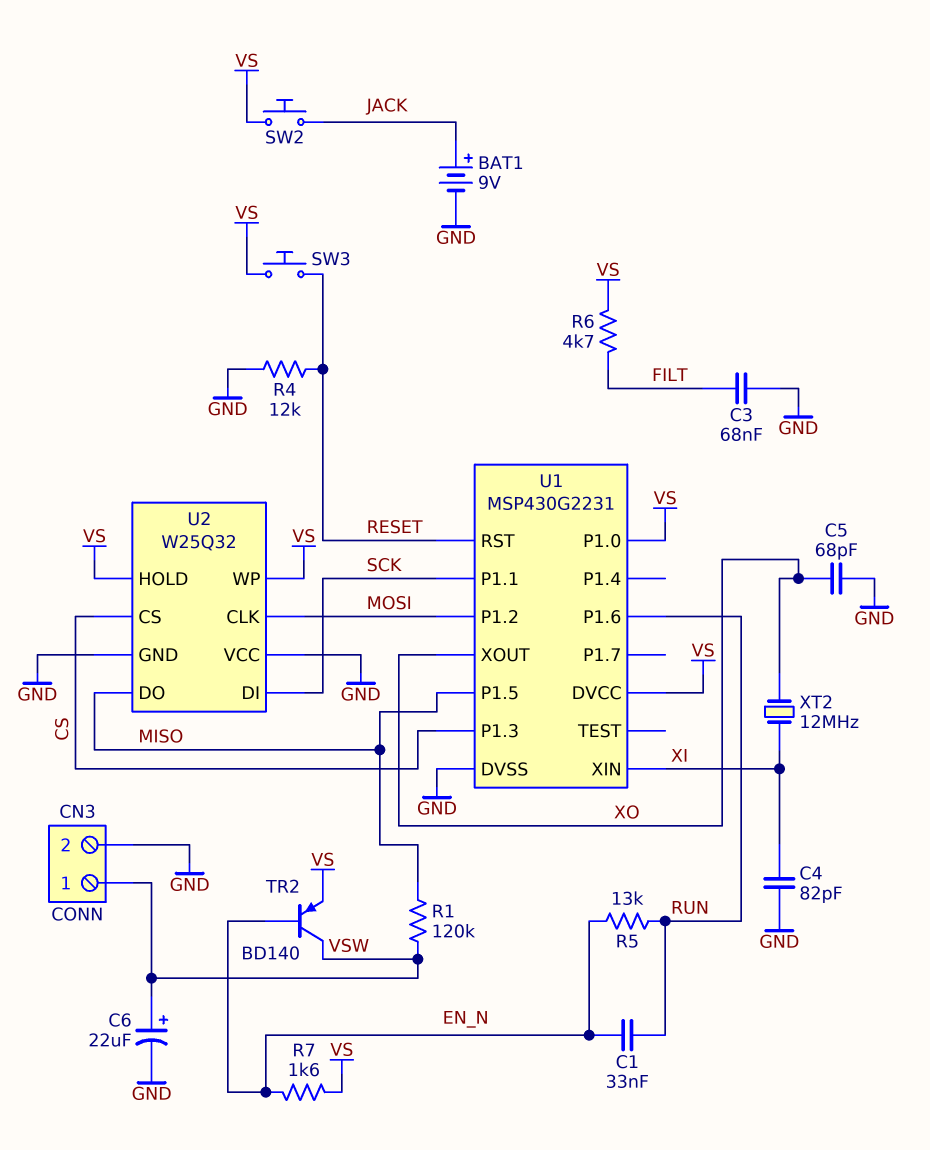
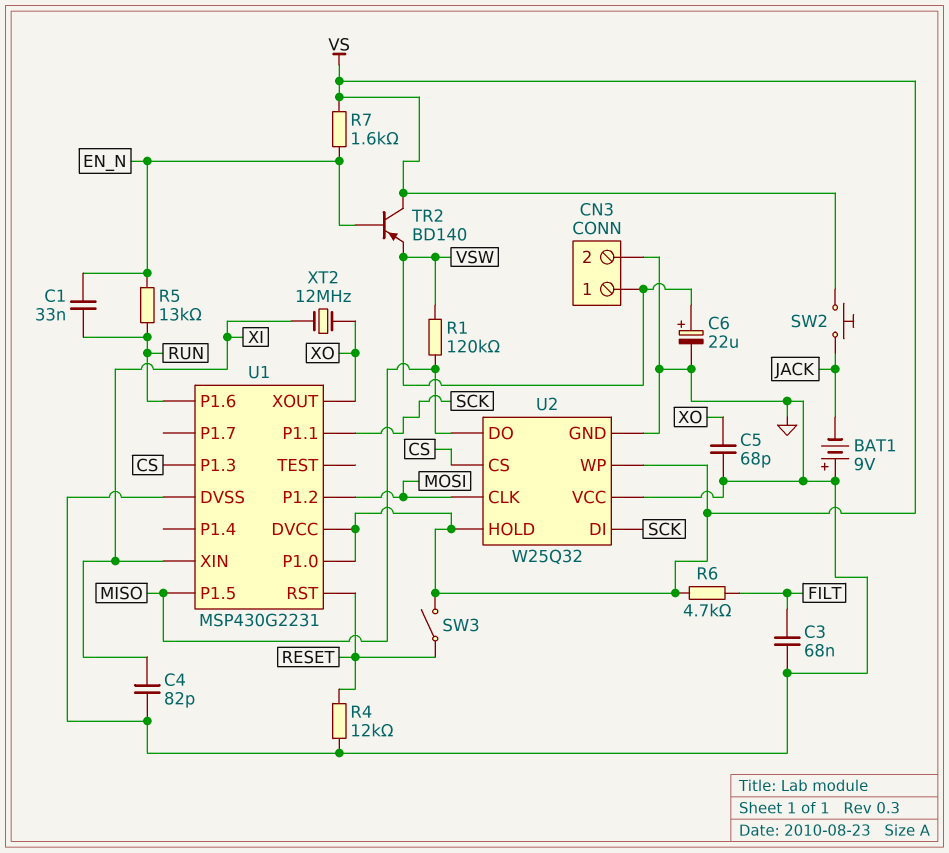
BAT1: 9V (plus JACK, minus GND) -> 9V (plus GND, minus JACK)
SW3: button (RESET, VS) -> switch (RESET, VS)
TR2: PNP BD140 (B EN_N, C VSW, E VS) -> PNP BD140 (B EN_N, C VS, E VSW)

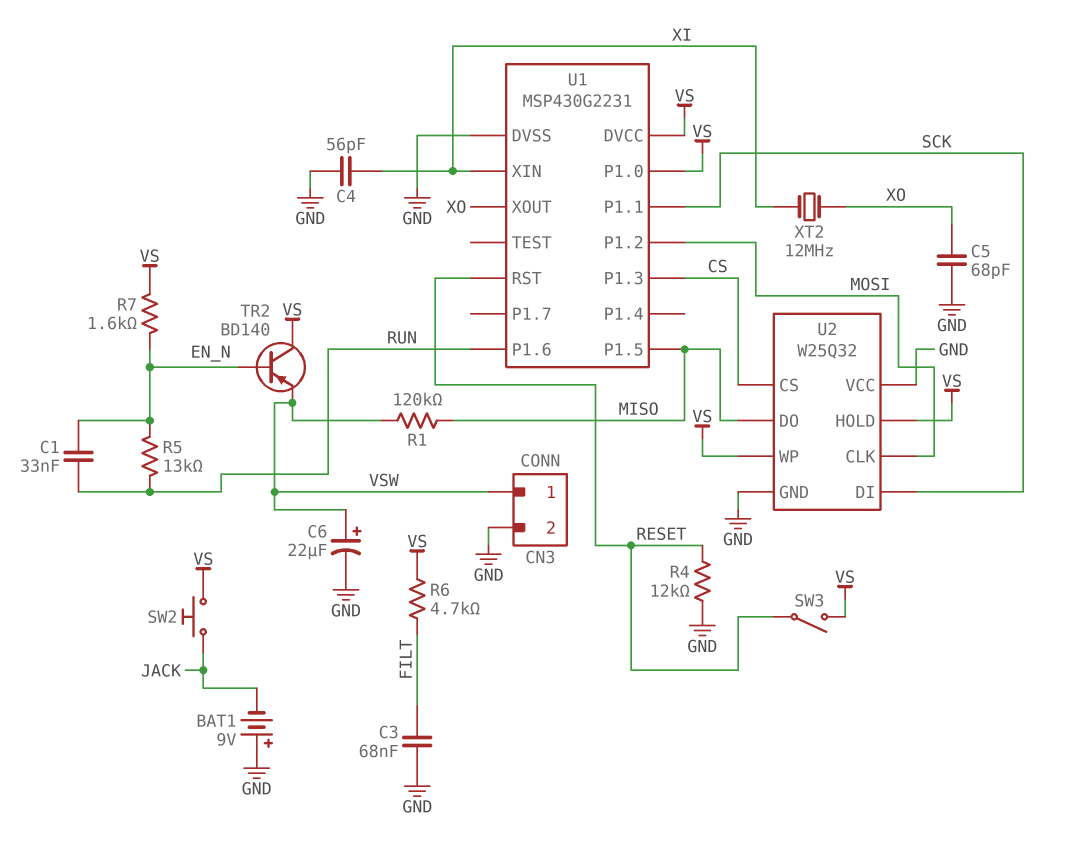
C4: 82pF (GND, XI) -> 56pF (GND, XI)

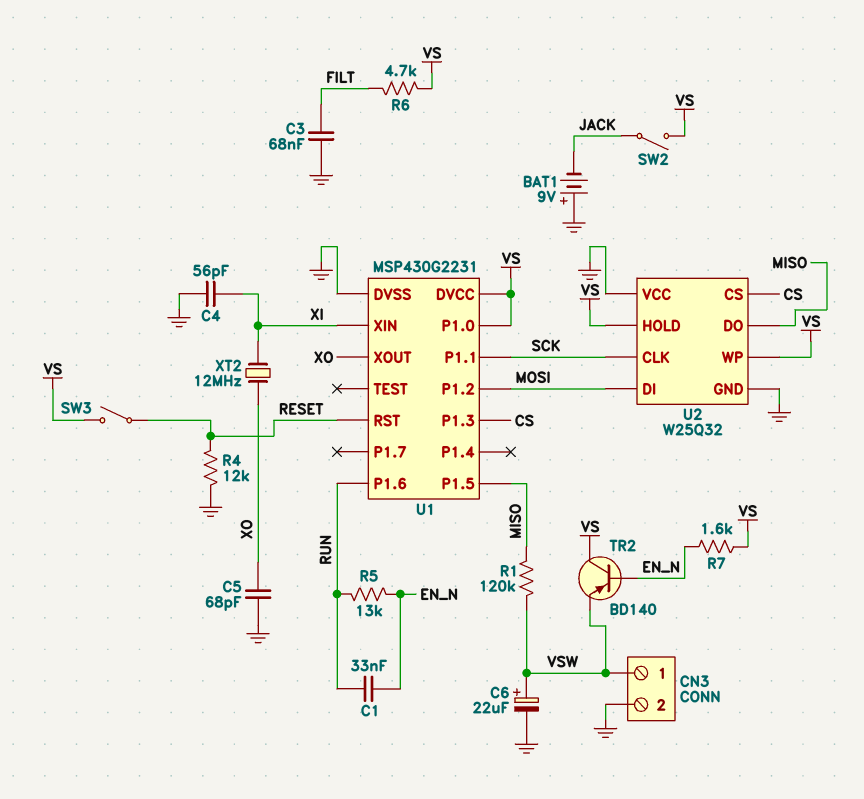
SW2: button (JACK, VS) -> switch (JACK, VS)
U2 pin CLK: MOSI -> SCK
U2 pin DI: SCK -> MOSI

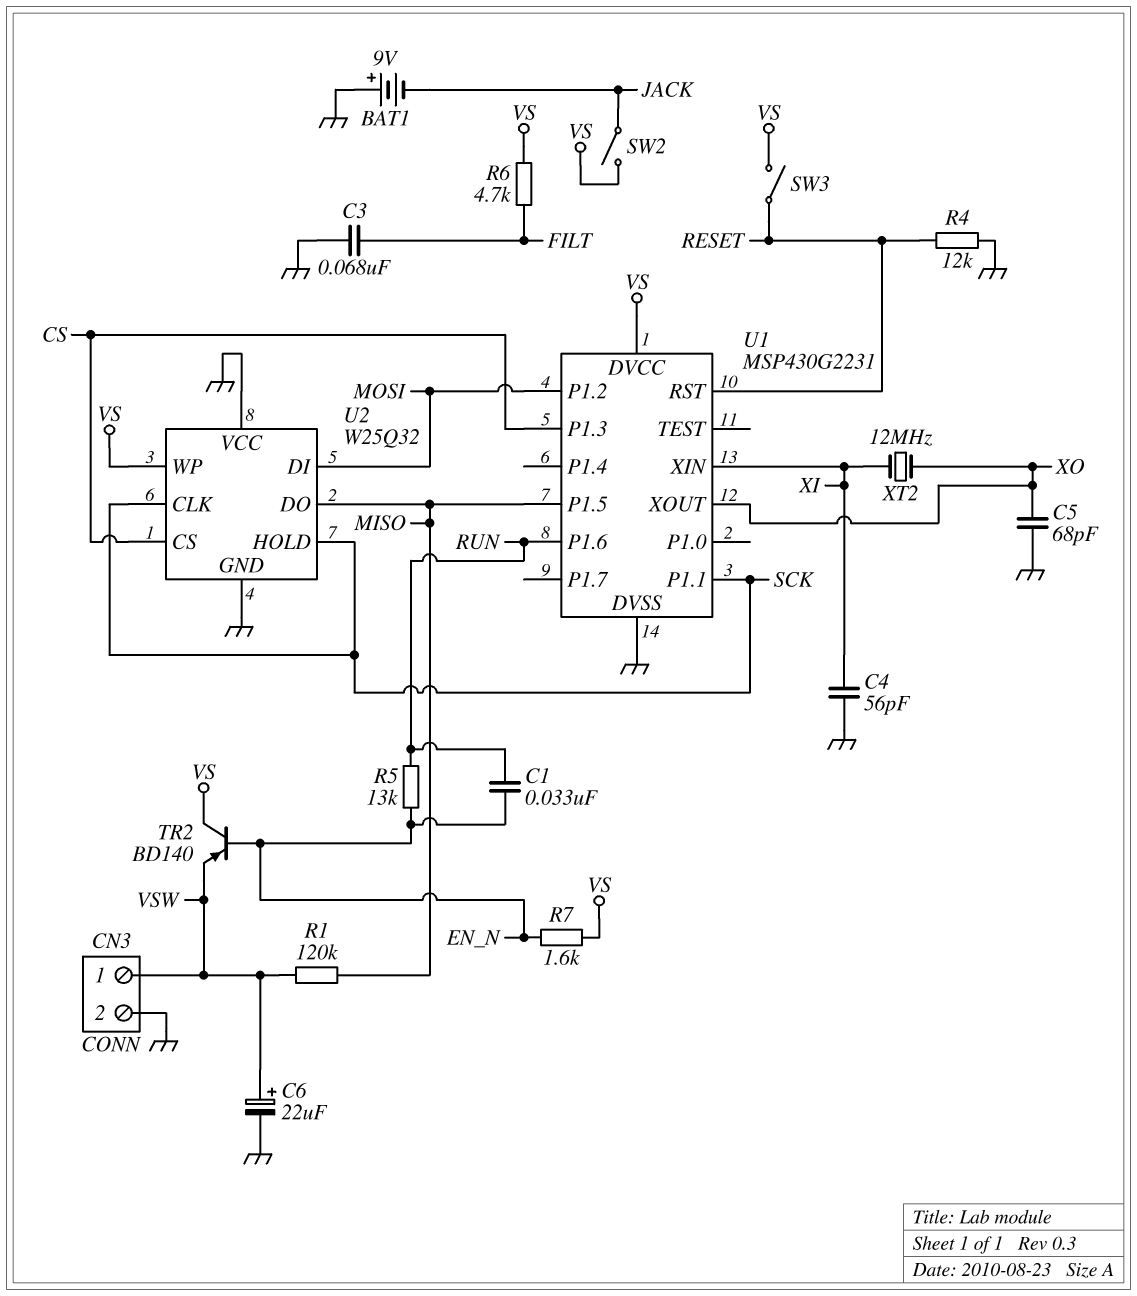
U1 pin P1.0: VS -> none
U2 pin HOLD: VS -> SCK

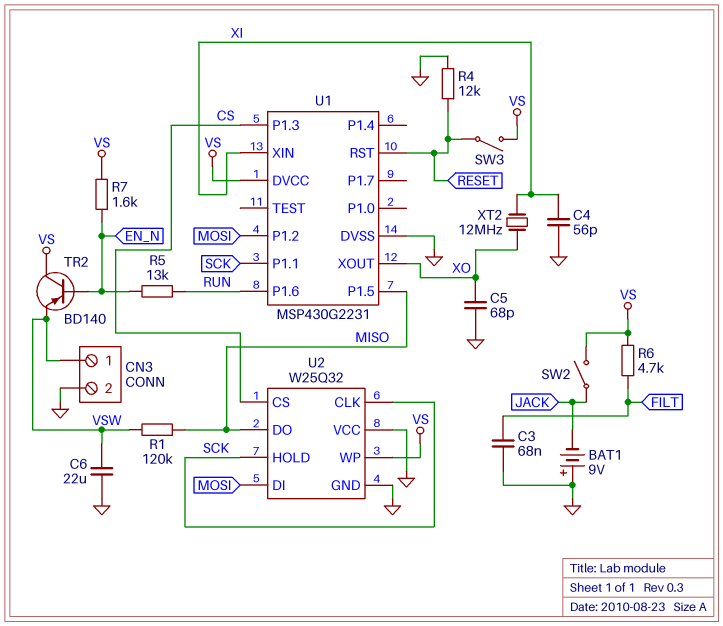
C1: 33nF (EN_N, RUN) -> none
C6: 22uF (plus VSW, minus GND) -> 22uF (GND, VSW)

